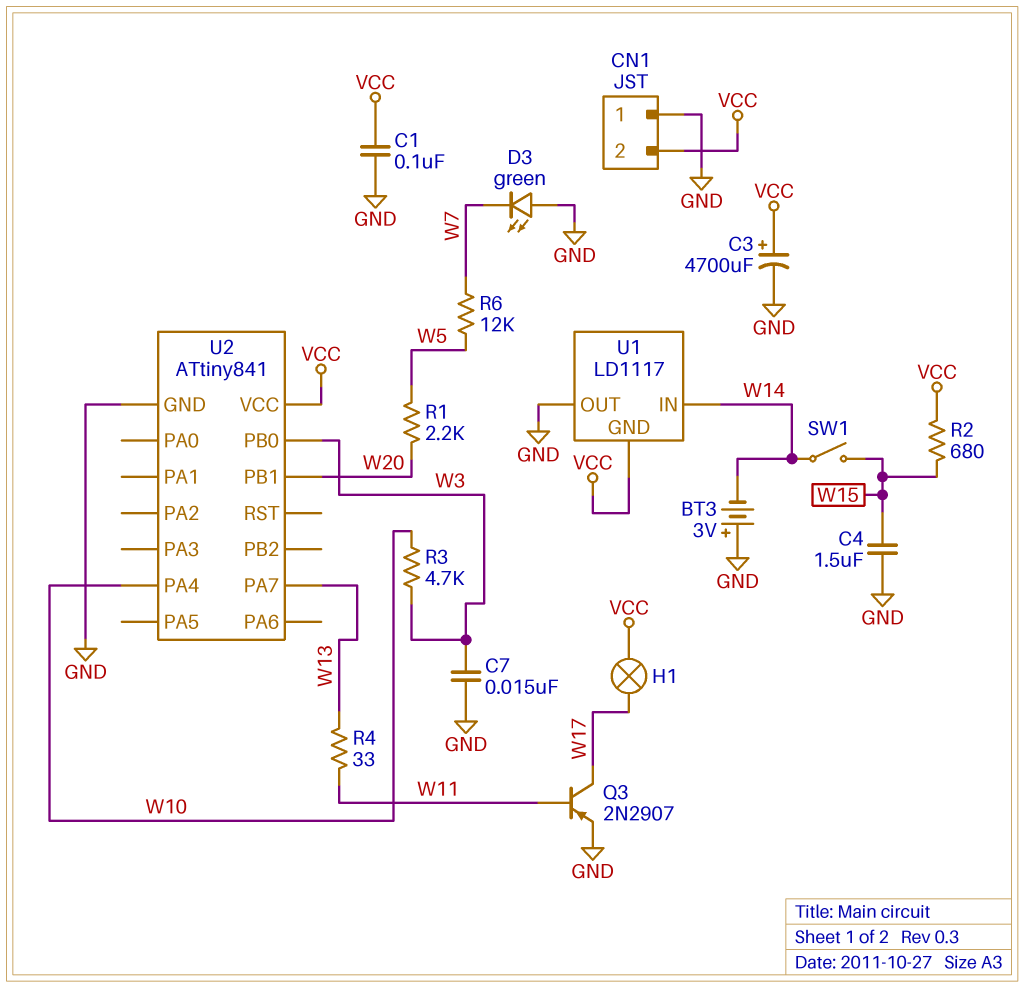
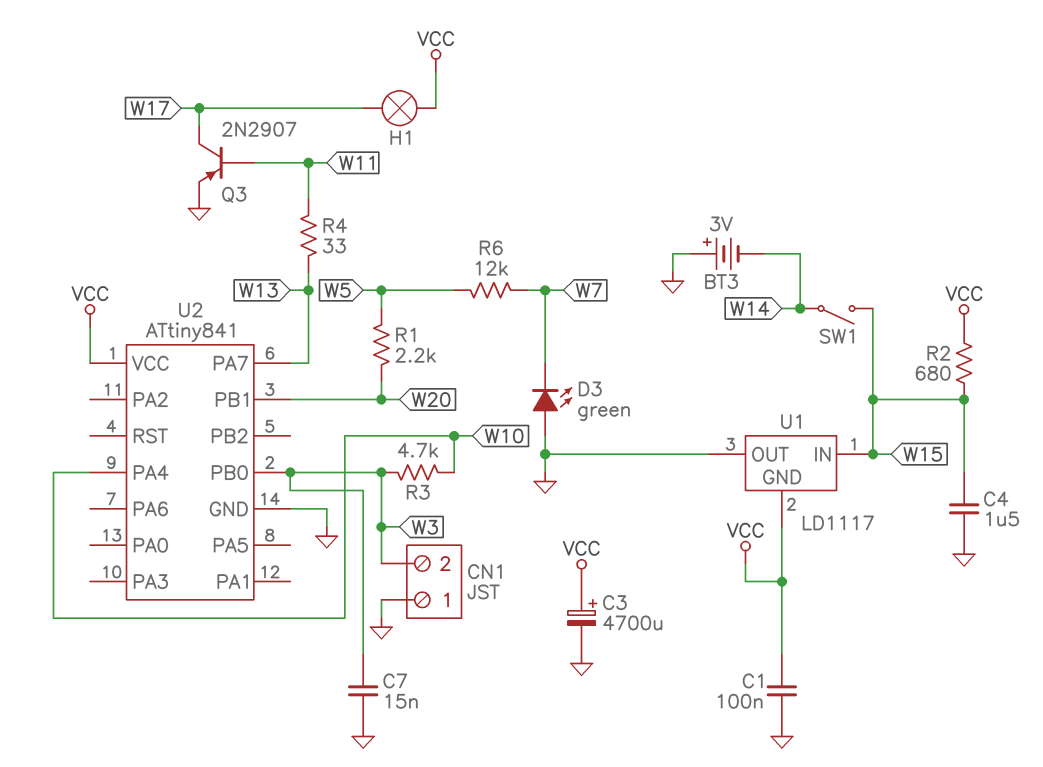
CN1 pin 2: VCC -> W3
U1 pin IN: W14 -> W15

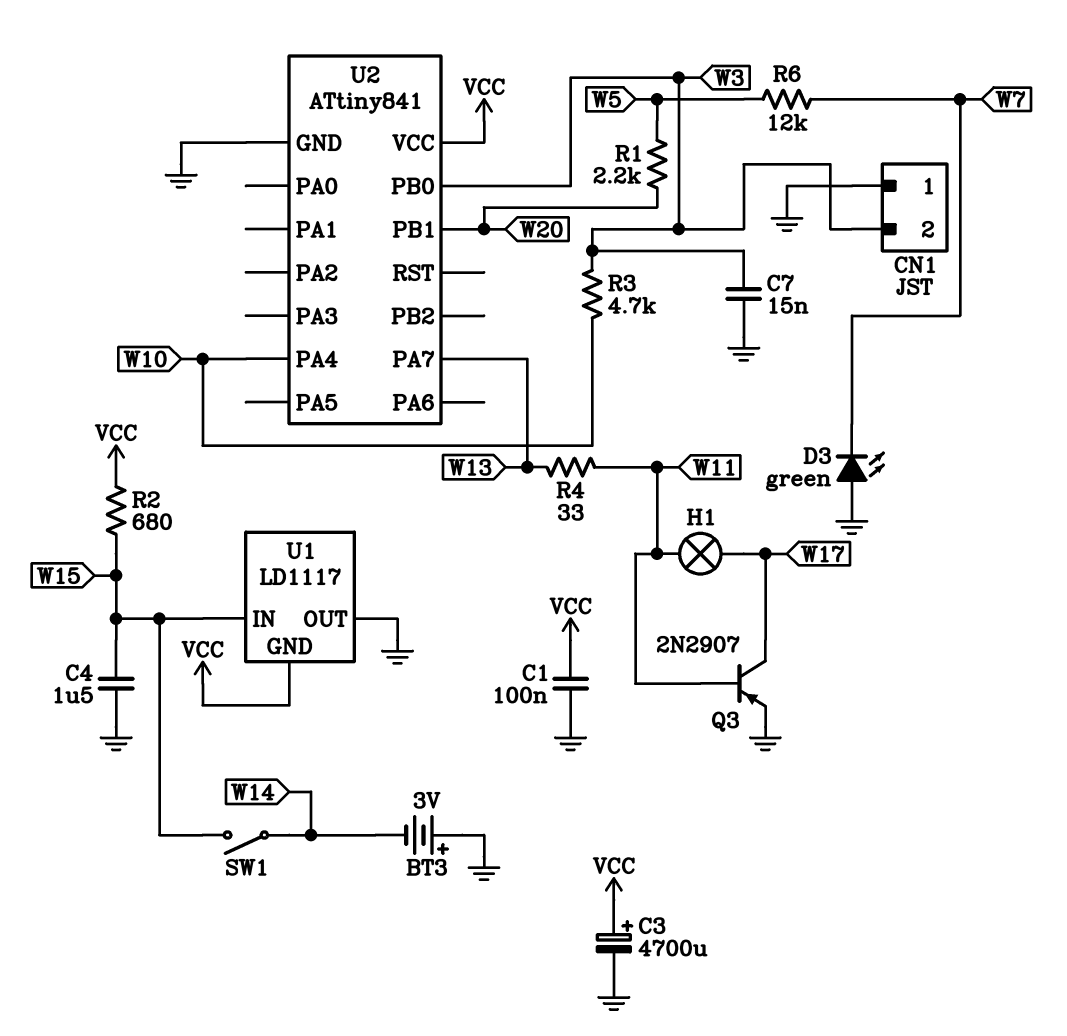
H1: lamp (VCC, W17) -> lamp (W11, W17)

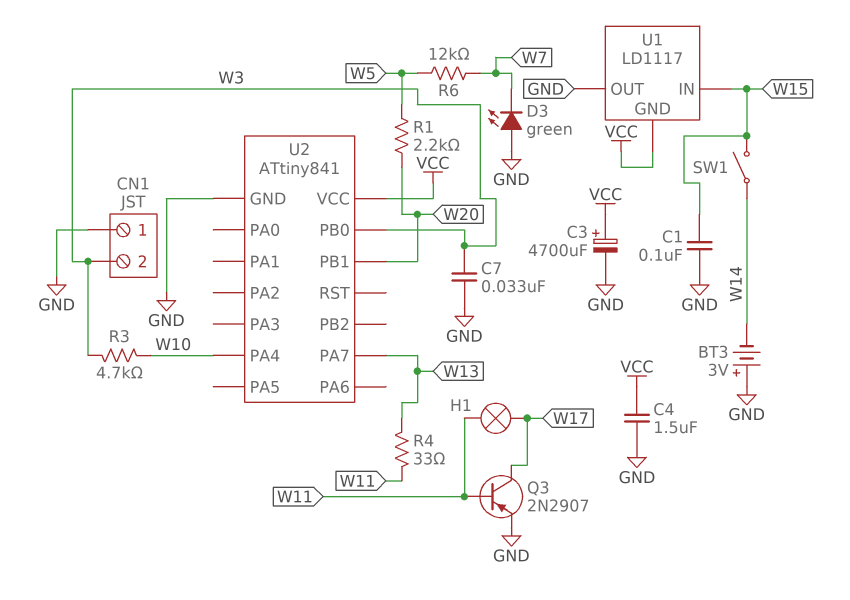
C1: 100nF (GND, VCC) -> 100nF (GND, W15)
C4: 1.5uF (GND, W15) -> 1.5uF (GND, VCC)
C7: 15nF (GND, W3) -> 33nF (GND, W3)
R2: 680 (VCC, W15) -> none

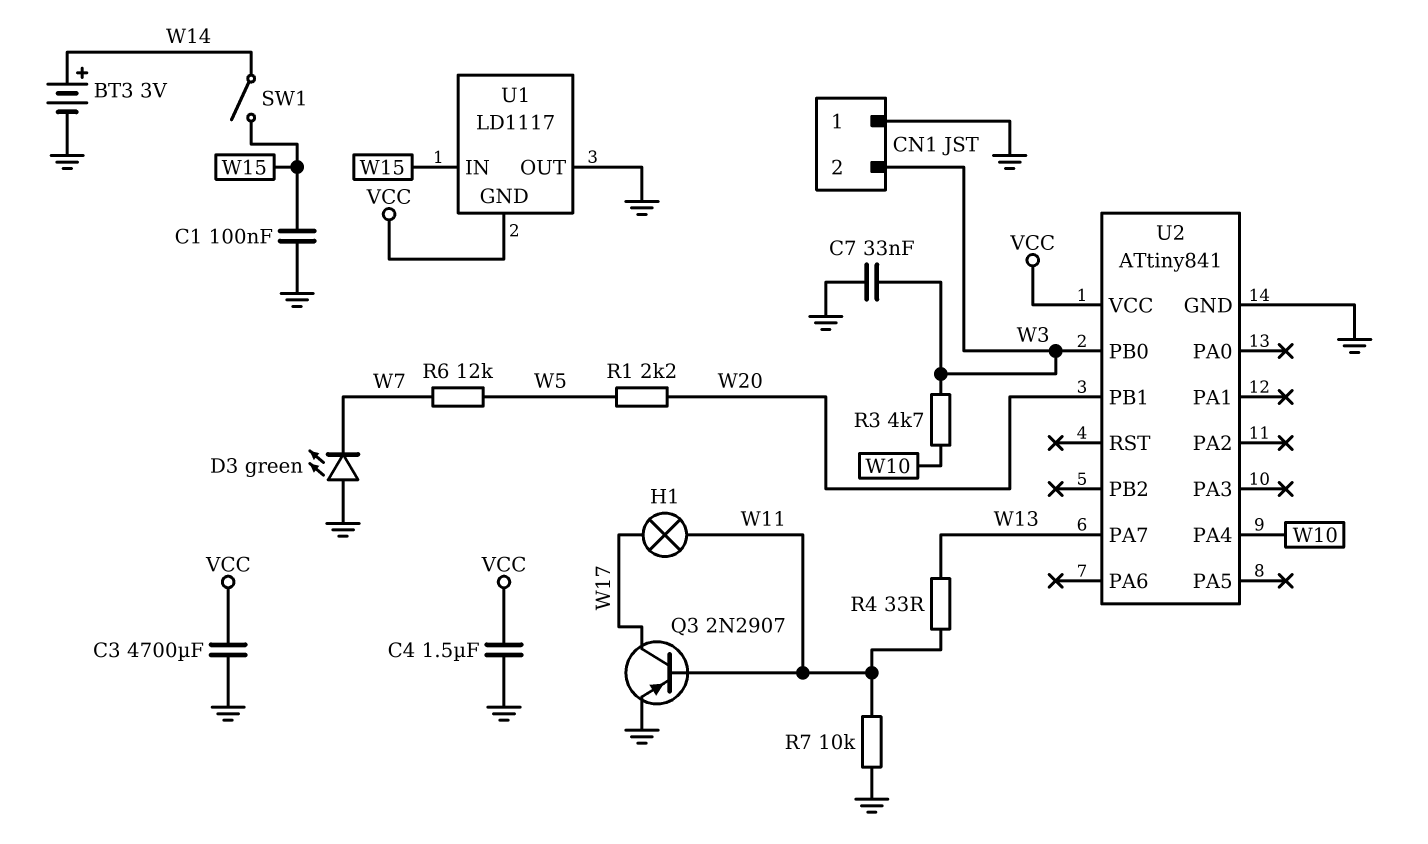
BT3: 3V (plus GND, minus W14) -> 3V (plus W14, minus GND)
C3: 4700uF (plus VCC, minus GND) -> 4700uF (GND, VCC)
R7: none -> 10k (GND, W11)

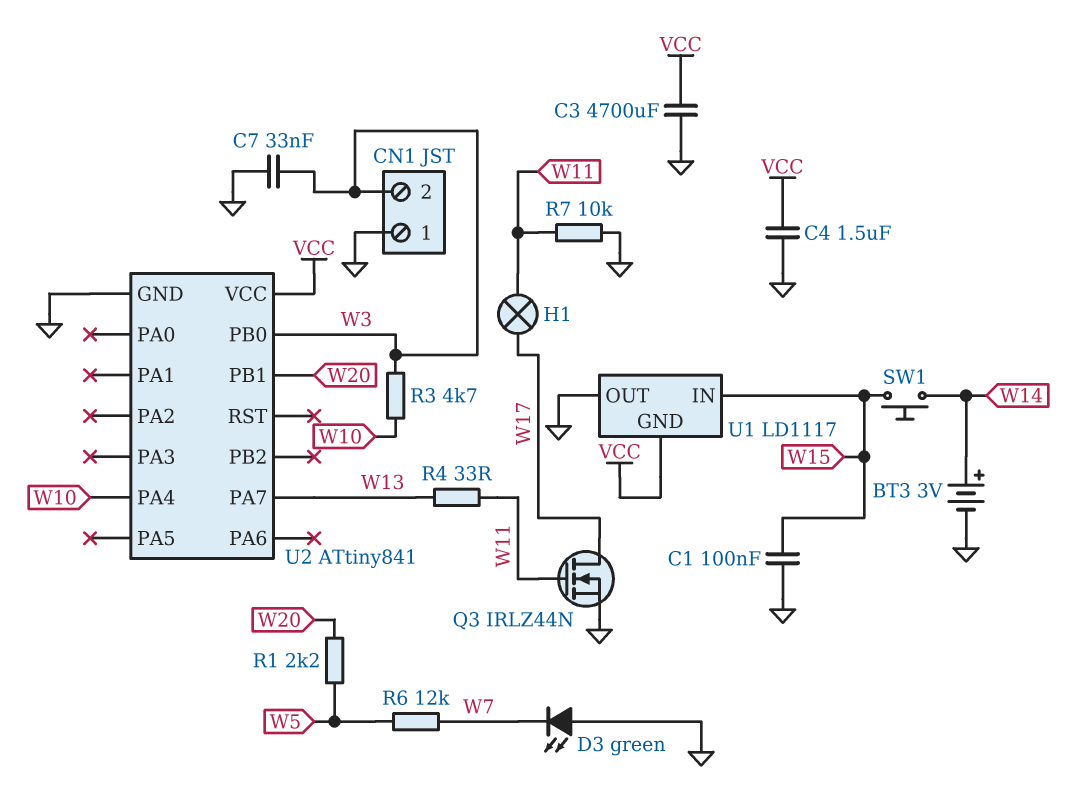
Q3: PNP 2N2907 (B W11, C W17, E GND) -> NMOS IRLZ44N (G W11, D W17, S GND)
SW1: switch (W14, W15) -> button (W14, W15)

